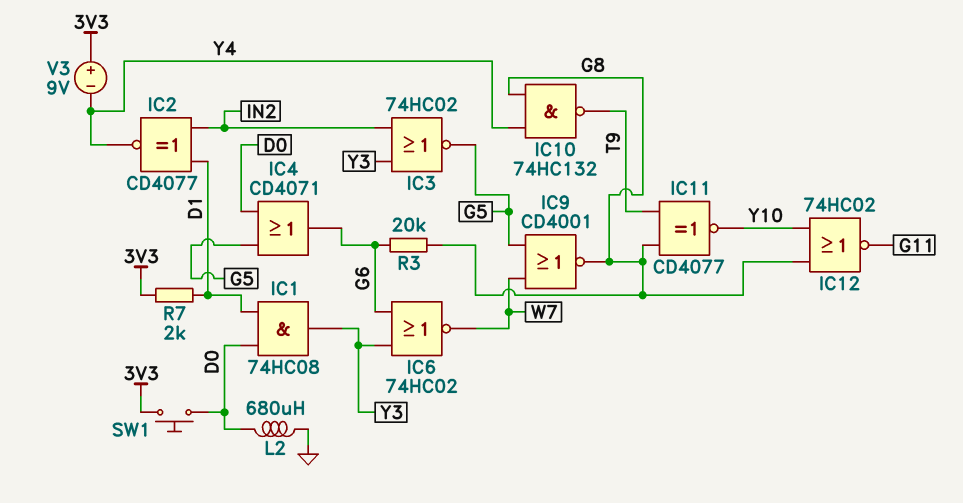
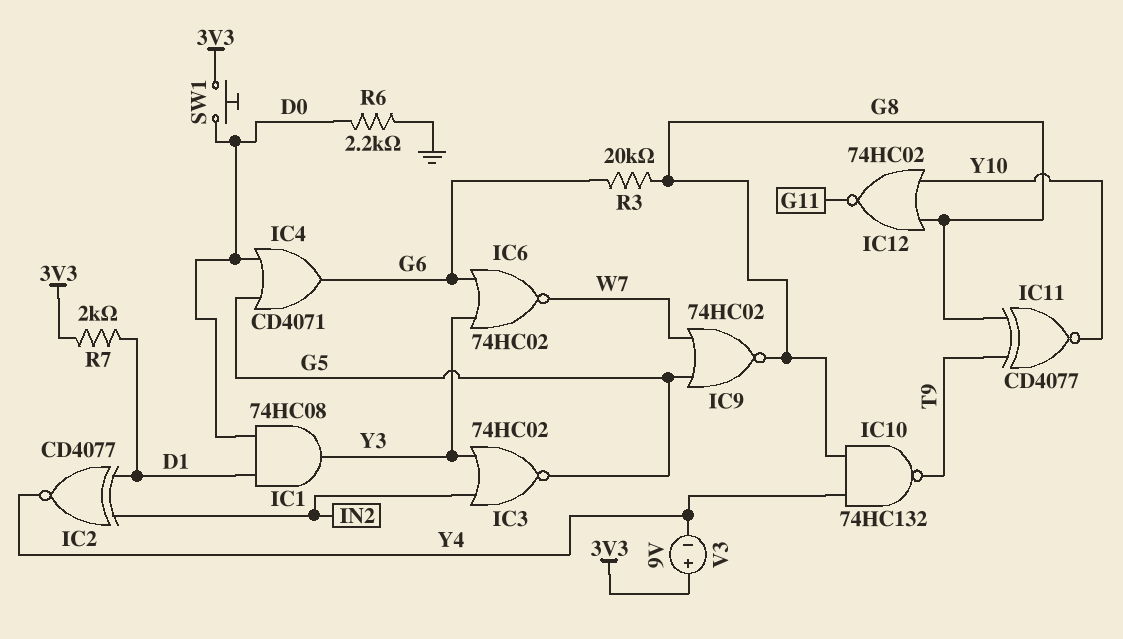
IC9: NOR CD4001 (in G5, in W7, out G8) -> NOR 74HC02 (in G5, in W7, out G8)
L2: 680uH (D0, GND) -> none
R6: none -> 2.2k (D0, GND)

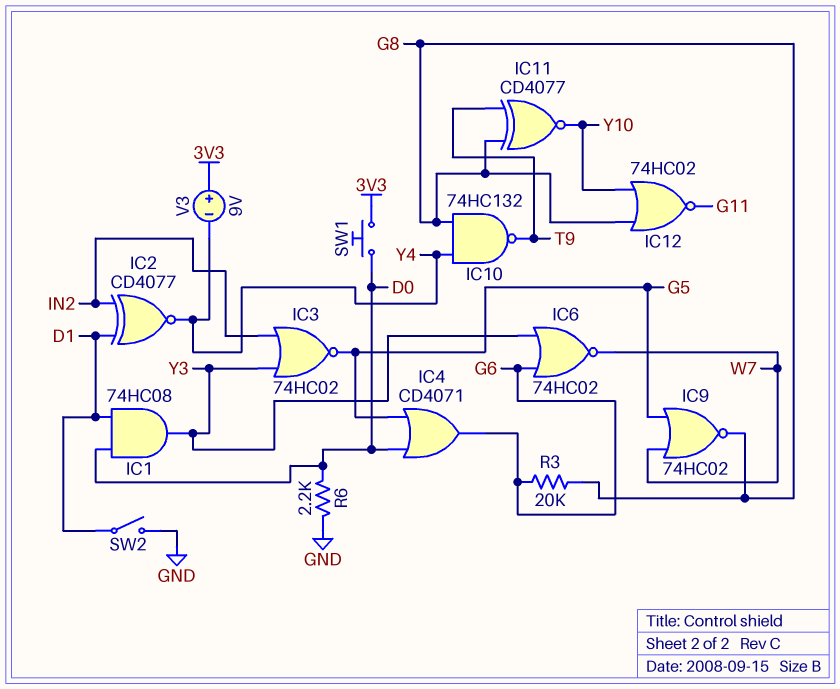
R7: 2k (3V3, D1) -> none
SW2: none -> switch (D1, GND)

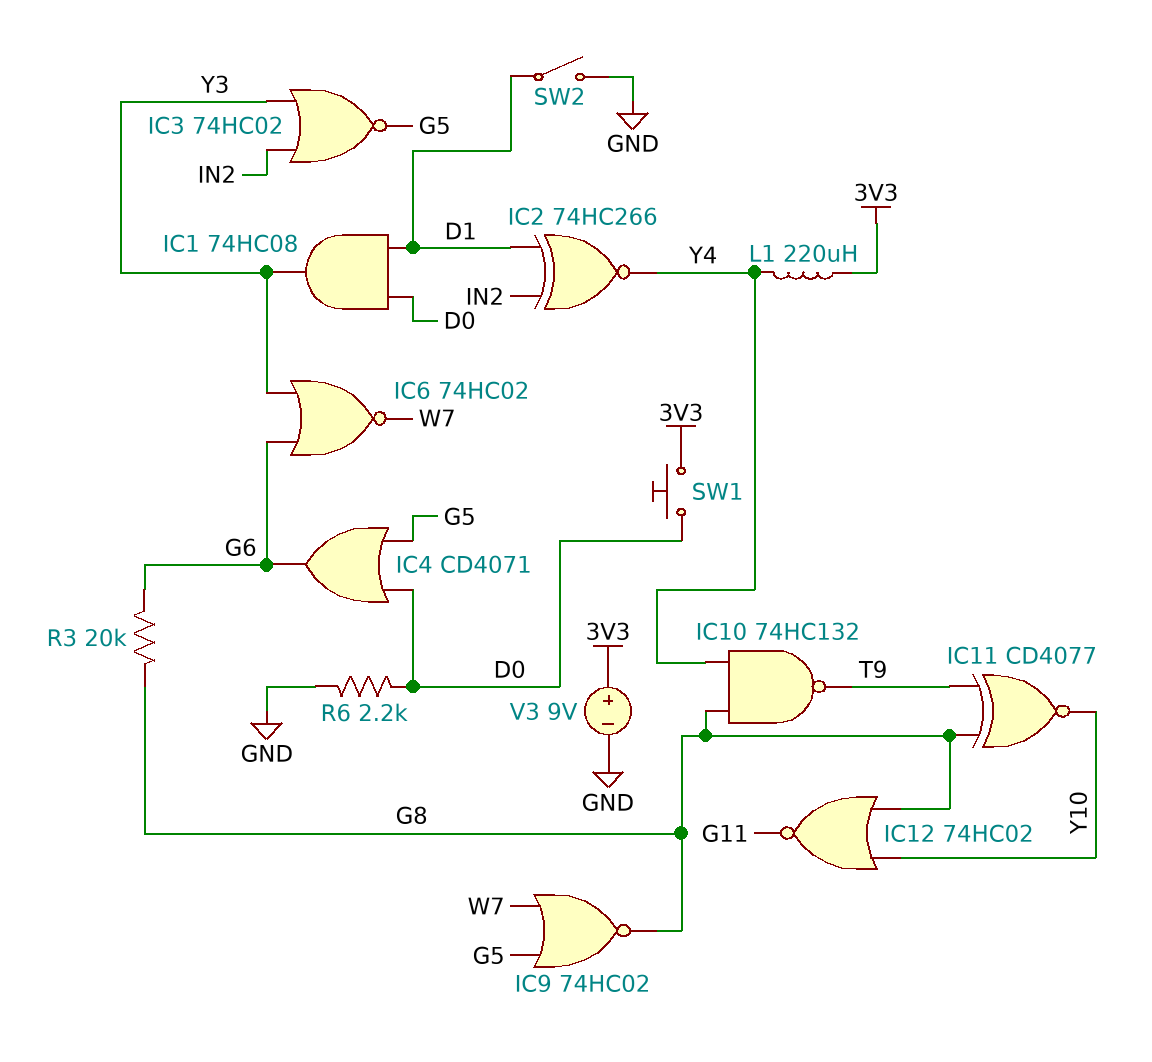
IC2: XNOR CD4077 (in D1, in IN2, out Y4) -> XNOR 74HC266 (in D1, in IN2, out Y4)
L1: none -> 220uH (3V3, Y4)
V3: 9V (plus 3V3, minus Y4) -> 9V (plus 3V3, minus GND)

